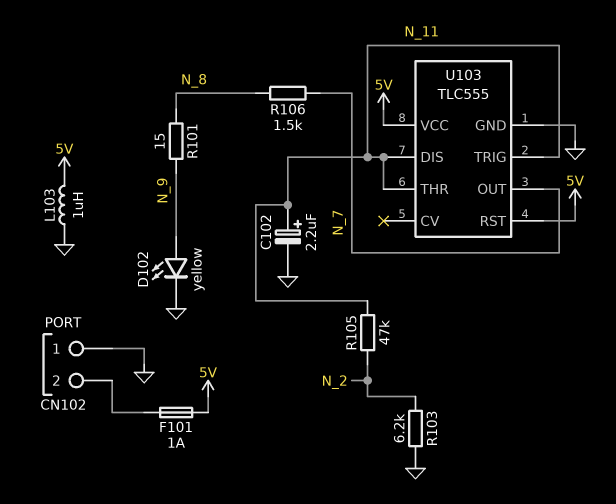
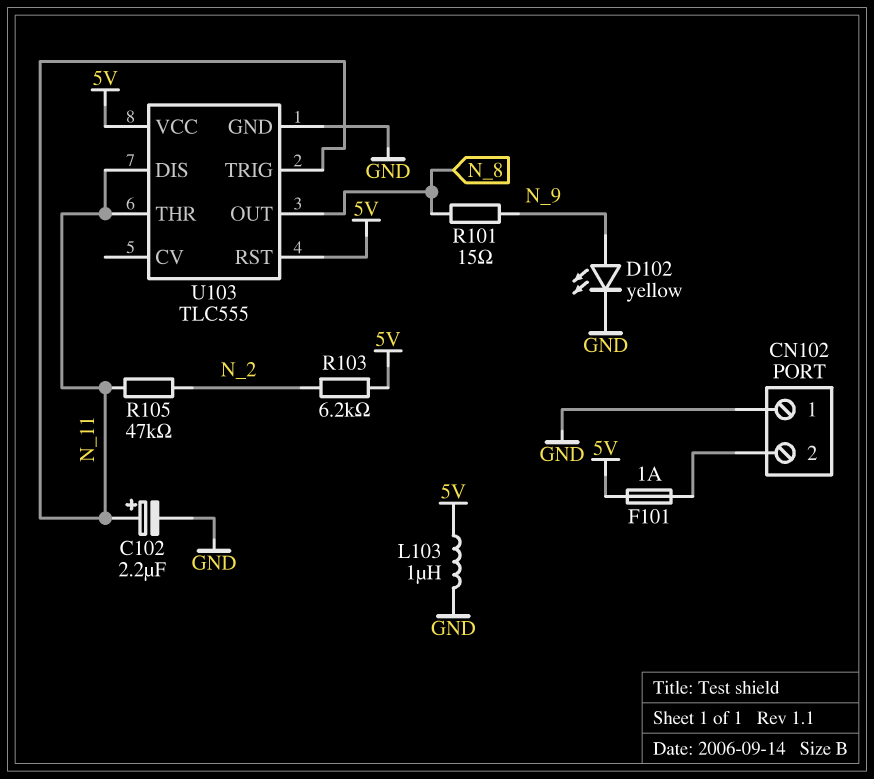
R103: 6.2k (GND, N_2) -> 6.2k (5V, N_2)
R106: 1.5k (N_7, N_8) -> none
U103 pin OUT: N_7 -> N_8

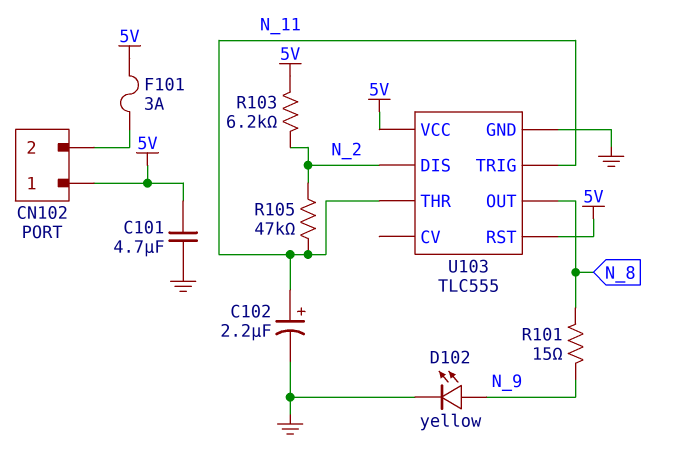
C101: none -> 4.7uF (5V, GND)
CN102 pin 1: GND -> 5V
F101: 1A (5V, CN102/2) -> 3A (5V, CN102/2)
L103: 1uH (5V, GND) -> none
U103 pin DIS: N_11 -> N_2

